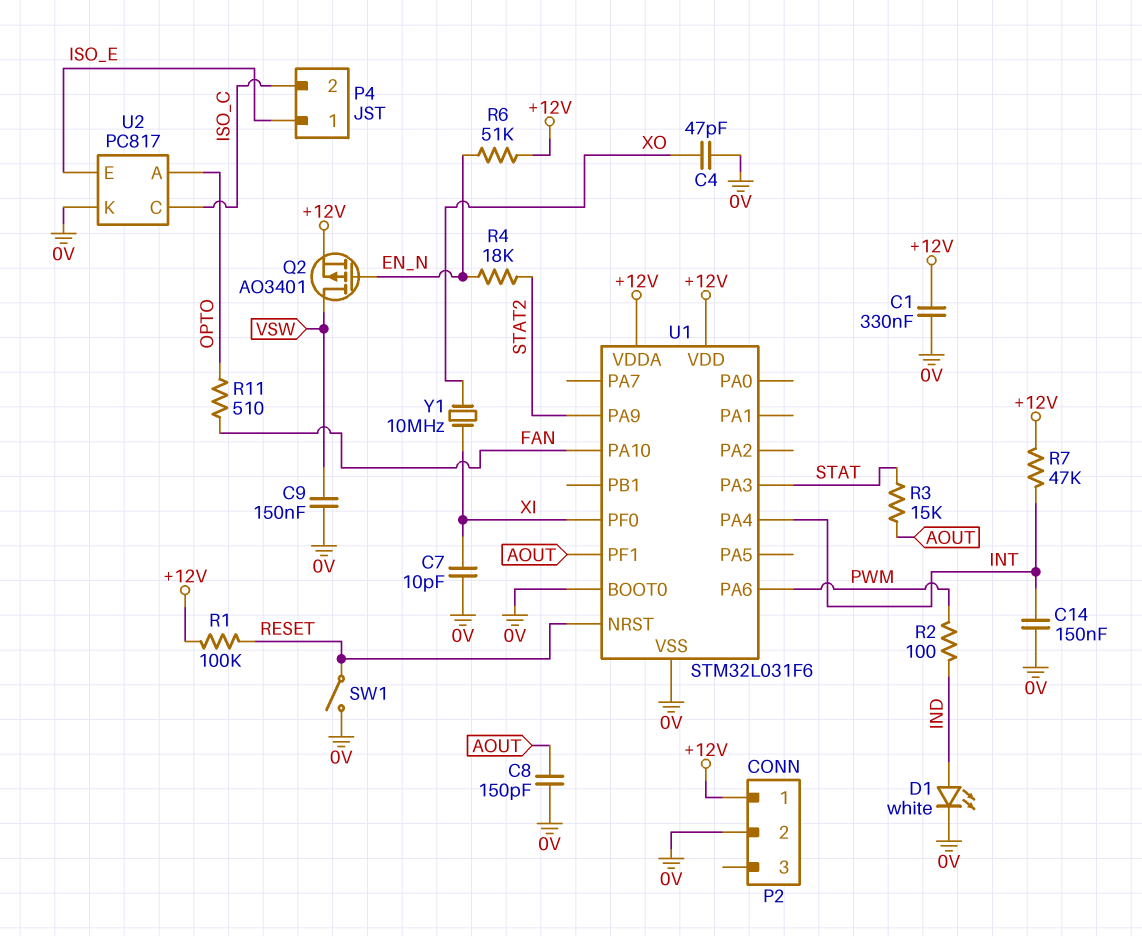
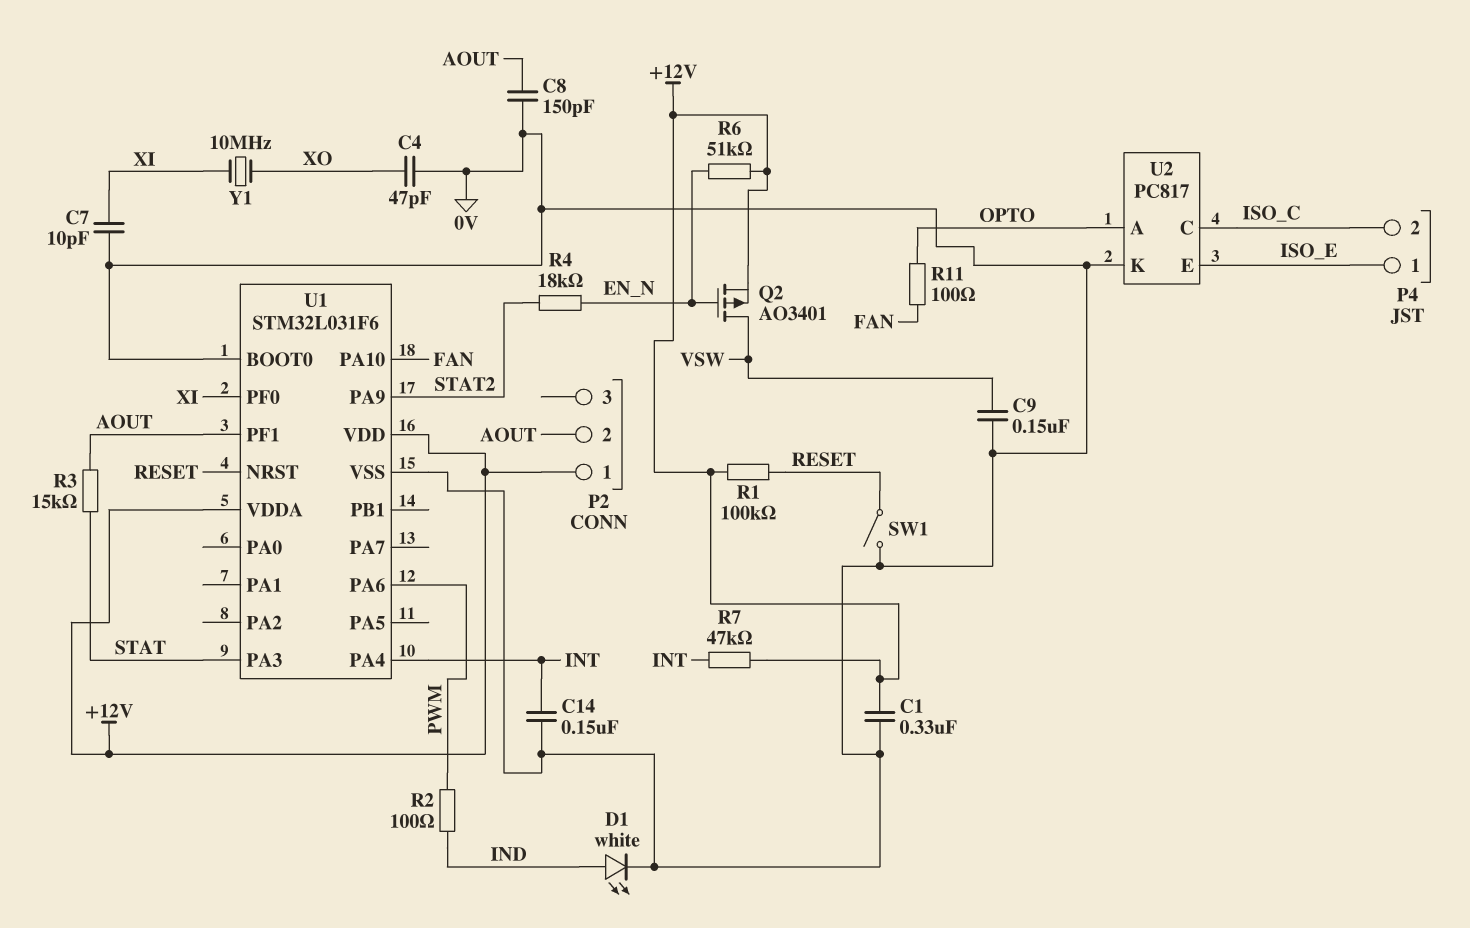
P2 pin 2: 0V -> AOUT
R11: 510 (FAN, OPTO) -> 100 (FAN, OPTO)

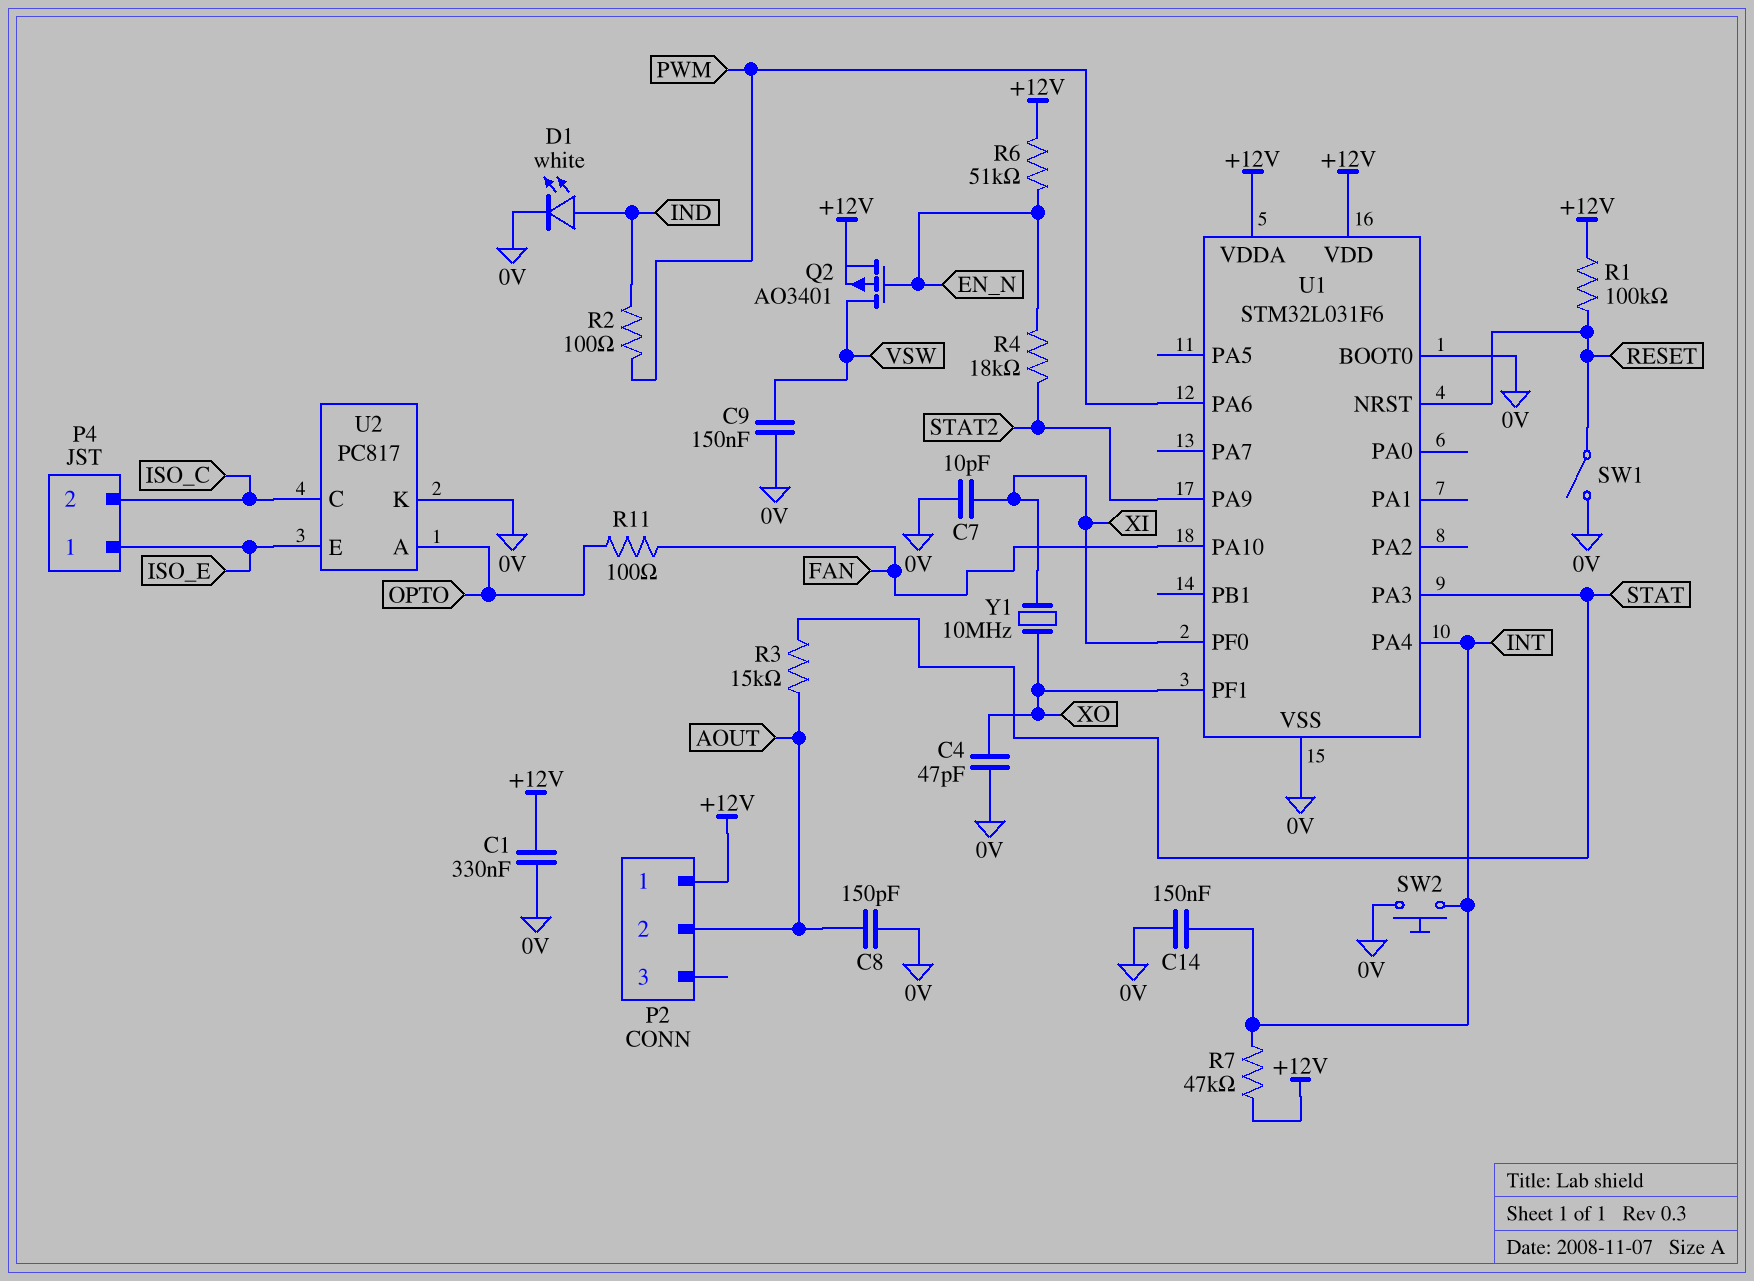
SW2: none -> button (0V, INT)
U1 pin PF1: AOUT -> XO

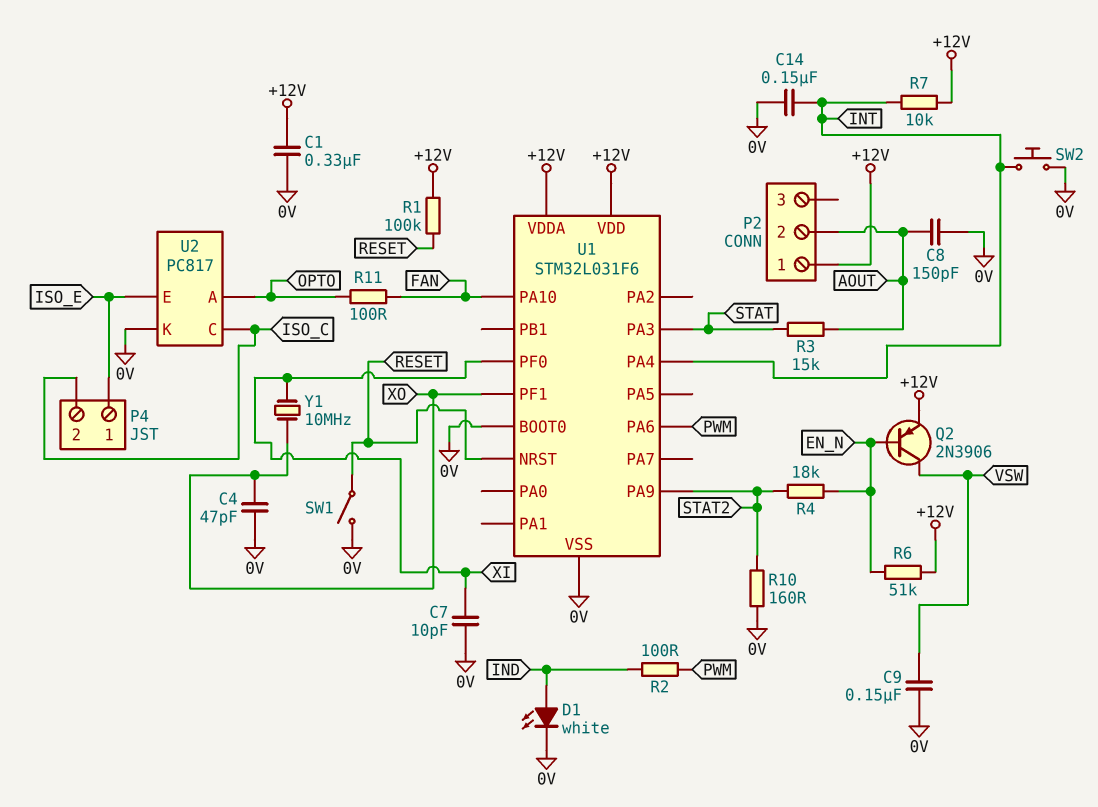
Q2: PMOS AO3401 (G EN_N, D VSW, S +12V) -> PNP 2N3906 (B EN_N, C VSW, E +12V)
R7: 47k (+12V, INT) -> 10k (+12V, INT)
R10: none -> 160 (0V, STAT2)

